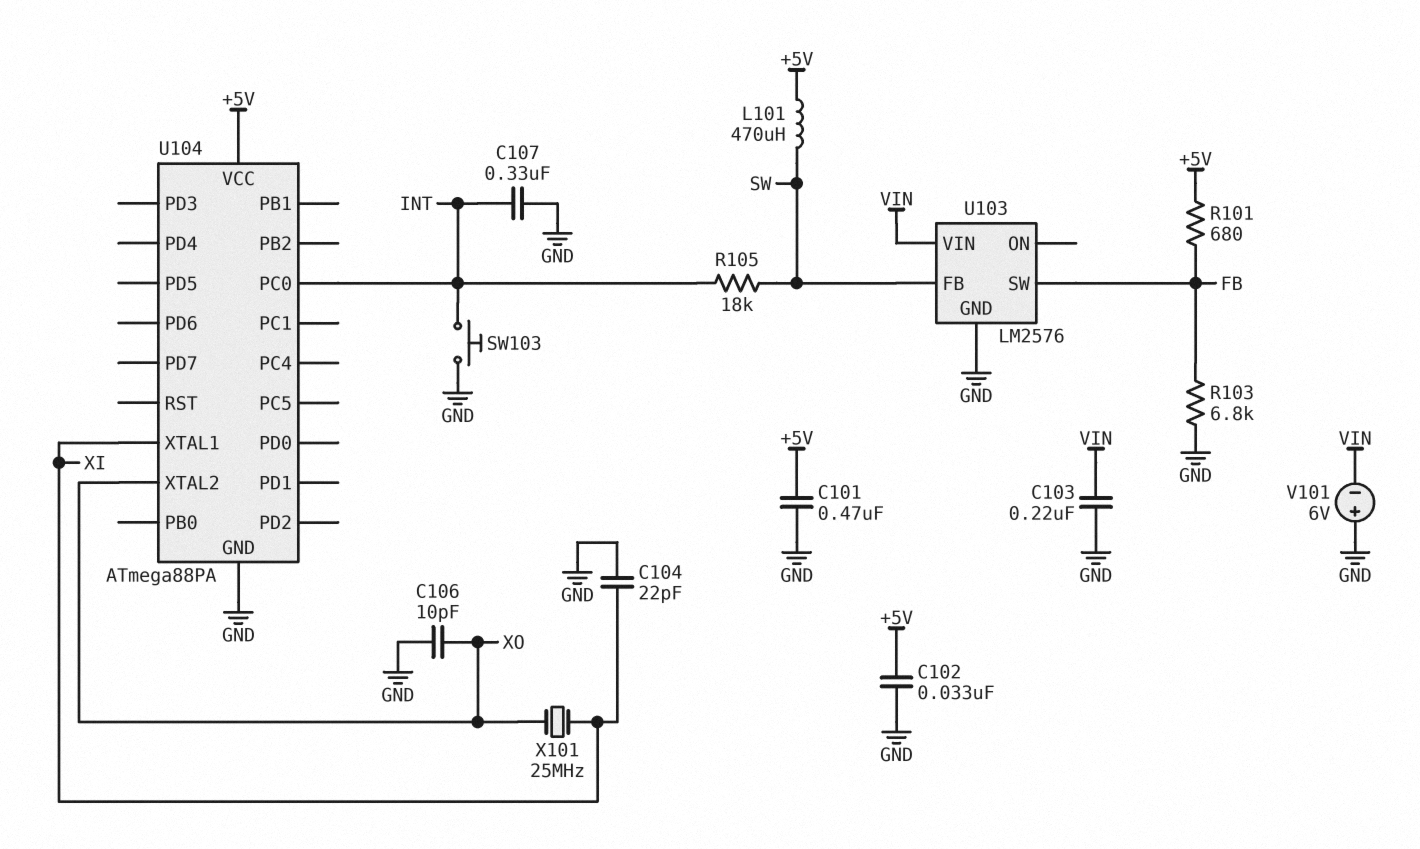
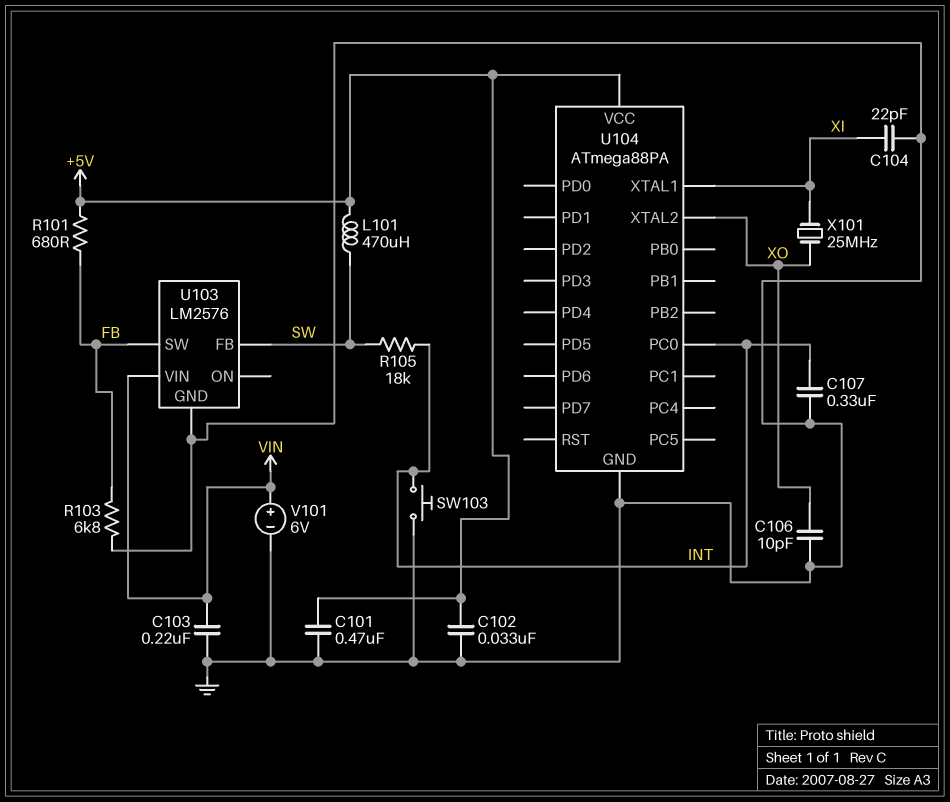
V101: 6V (plus GND, minus VIN) -> 6V (plus VIN, minus GND)

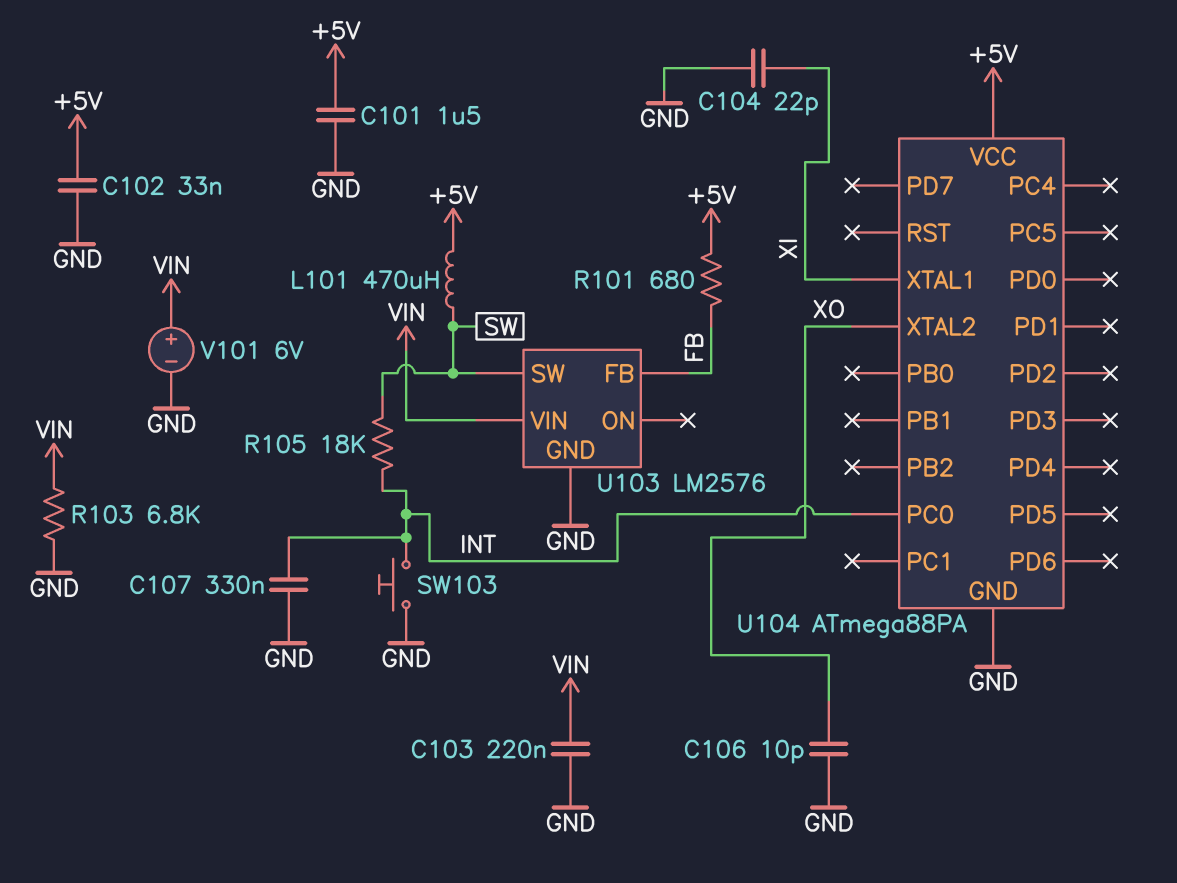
C101: 470nF (+5V, GND) -> 1.5uF (+5V, GND)
R103: 6.8k (FB, GND) -> 6.8k (GND, VIN)
U103 pin FB: SW -> FB
U103 pin SW: FB -> SW
X101: 25MHz (XI, XO) -> none

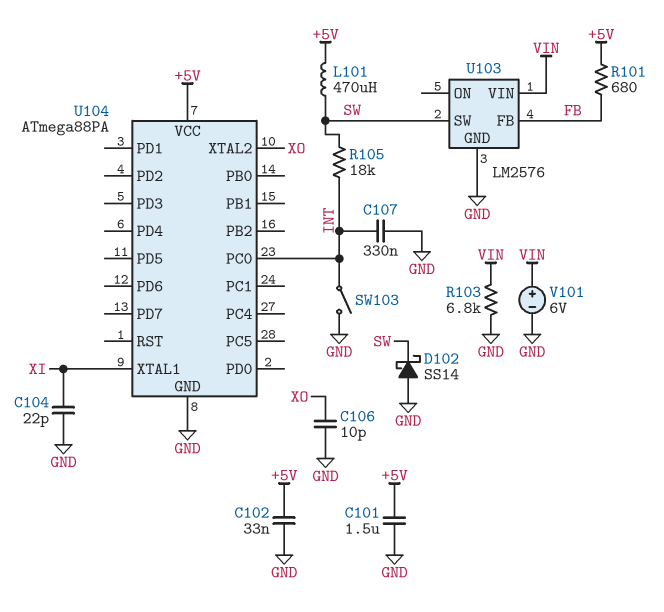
C103: 220nF (GND, VIN) -> none
D102: none -> schottky SS14 (A GND, K SW)
SW103: button (GND, INT) -> switch (GND, INT)

